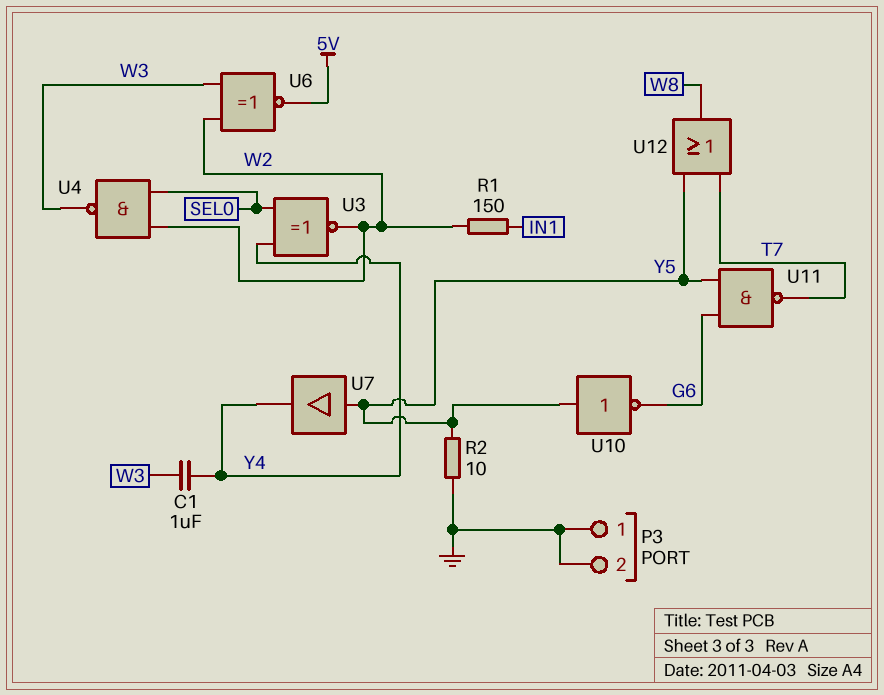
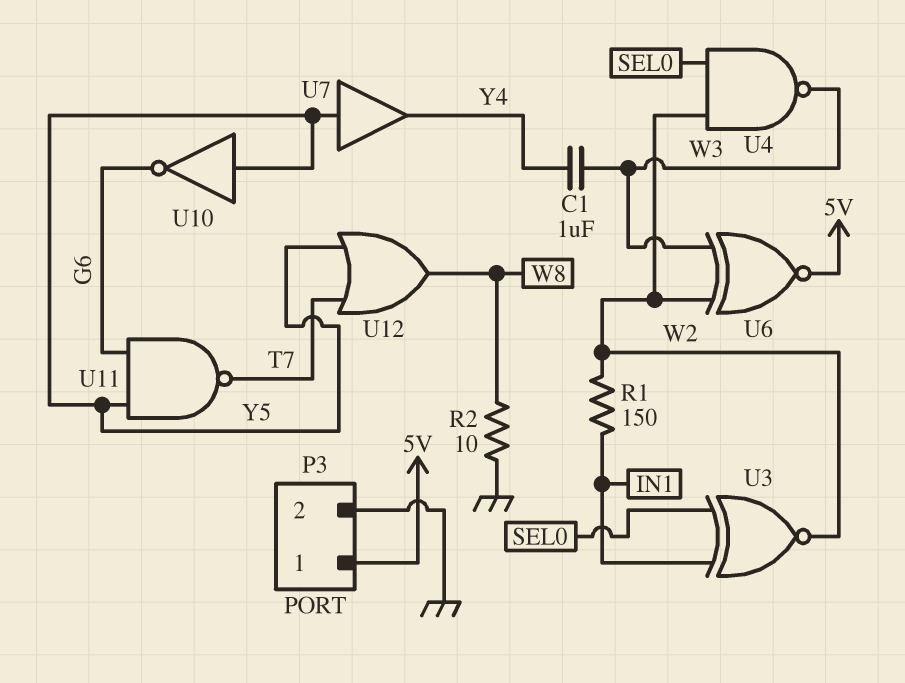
P3 pin 1: GND -> 5V
R2: 10 (GND, Y5) -> 10 (GND, W8)
U3: XNOR (in SEL0, in Y4, out W2) -> XNOR (in IN1, in SEL0, out W2)

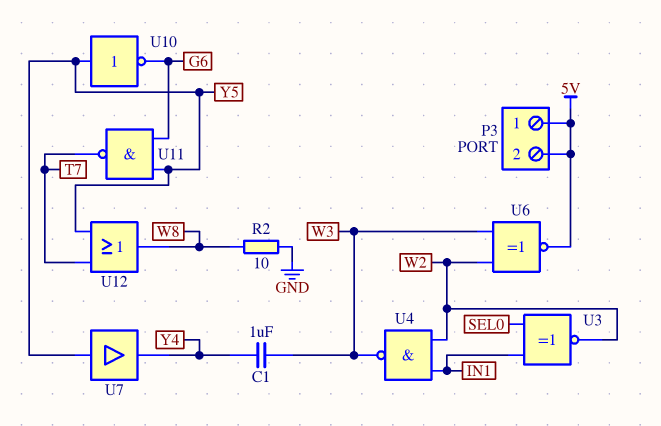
P3 pin 2: GND -> 5V
R1: 150 (IN1, W2) -> none
U4: NAND (in SEL0, in W2, out W3) -> NAND (in IN1, in W2, out W3)

